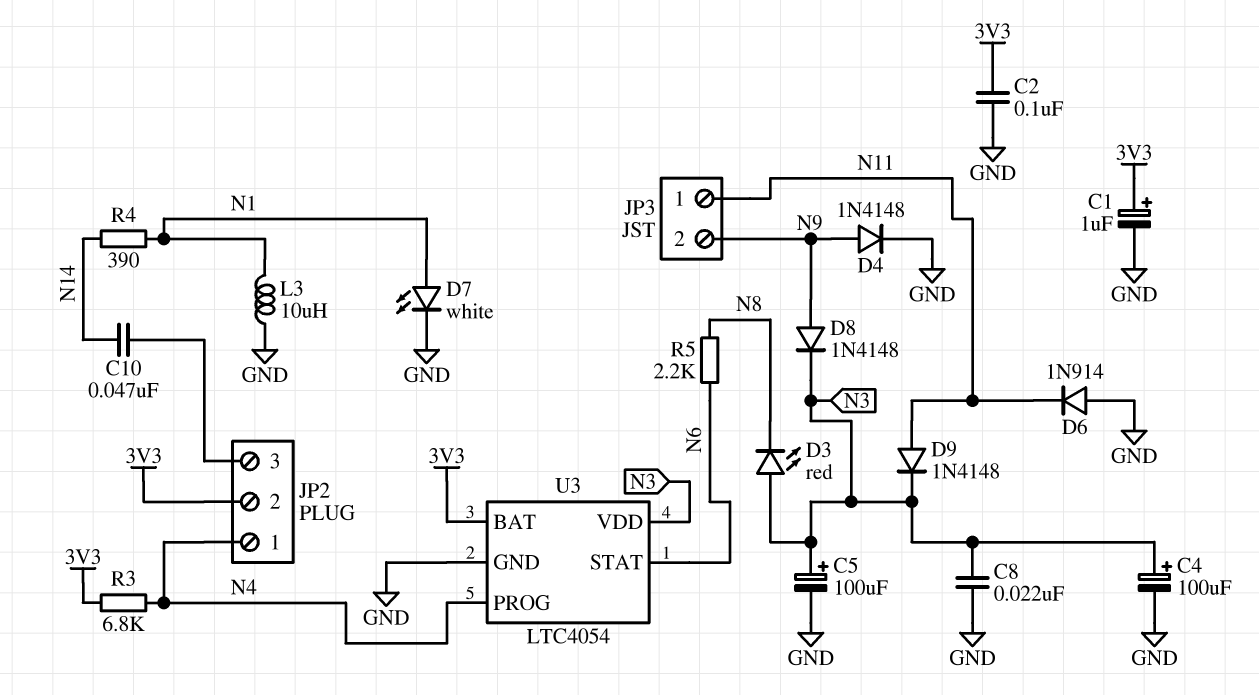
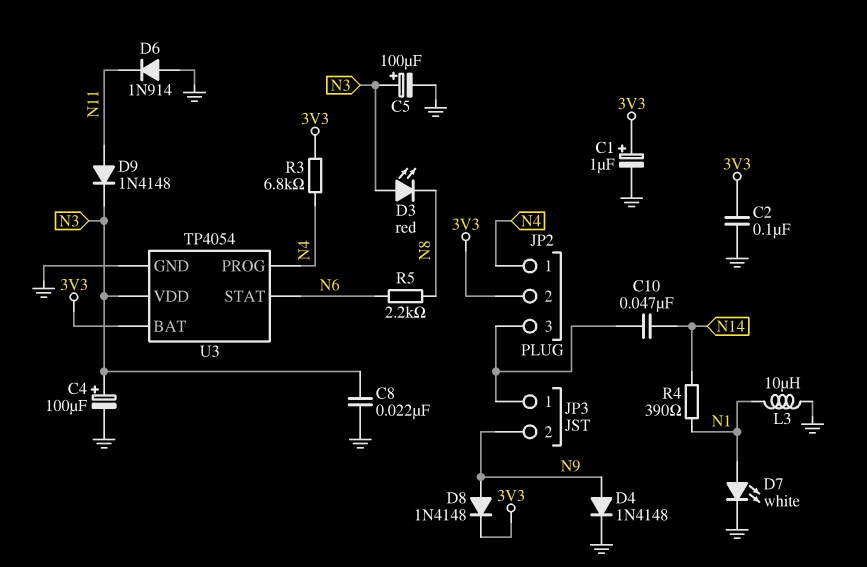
D8: diode 1N4148 (A N9, K N3) -> diode 1N4148 (A N9, K 3V3)
JP3 pin 1: N11 -> JP2/3
U3: LTC4054 -> TP4054

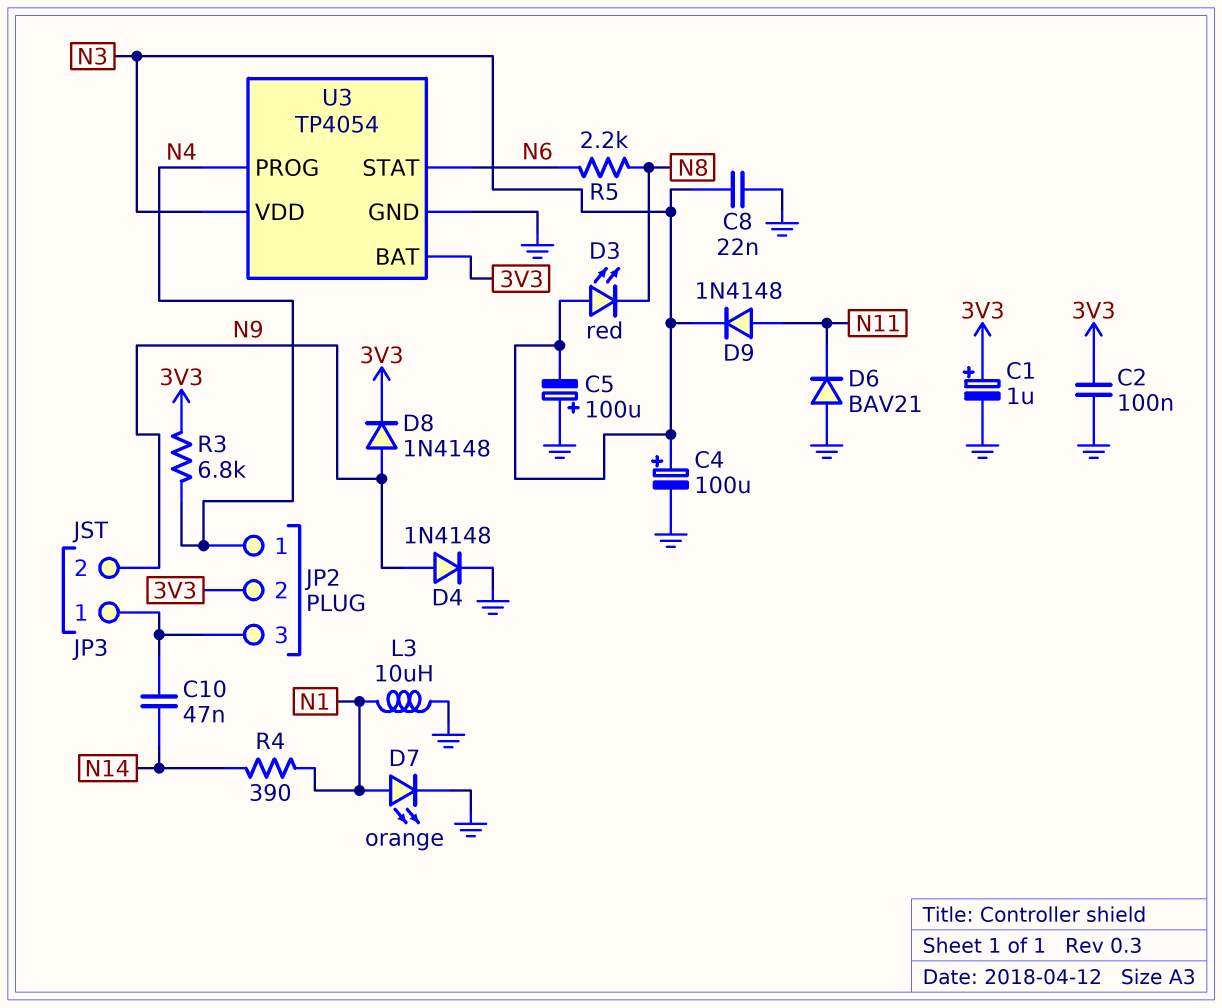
C5: 100uF (plus N3, minus GND) -> 100uF (plus GND, minus N3)
D6: diode 1N914 (A GND, K N11) -> diode BAV21 (A GND, K N11)
D7: LED white (A N1, K GND) -> LED orange (A N1, K GND)

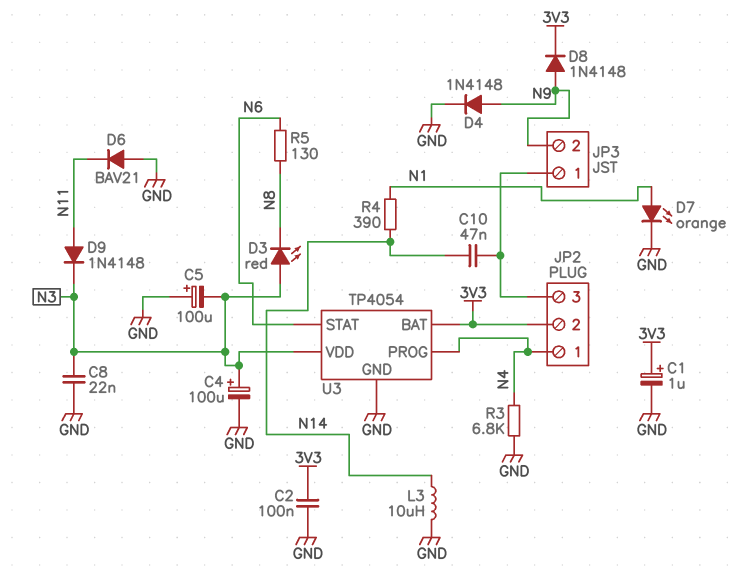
L3: 10uH (GND, N1) -> 10uH (GND, N14)
R3: 6.8k (3V3, N4) -> 6.8k (GND, N4)
R5: 2.2k (N6, N8) -> 130 (N6, N8)

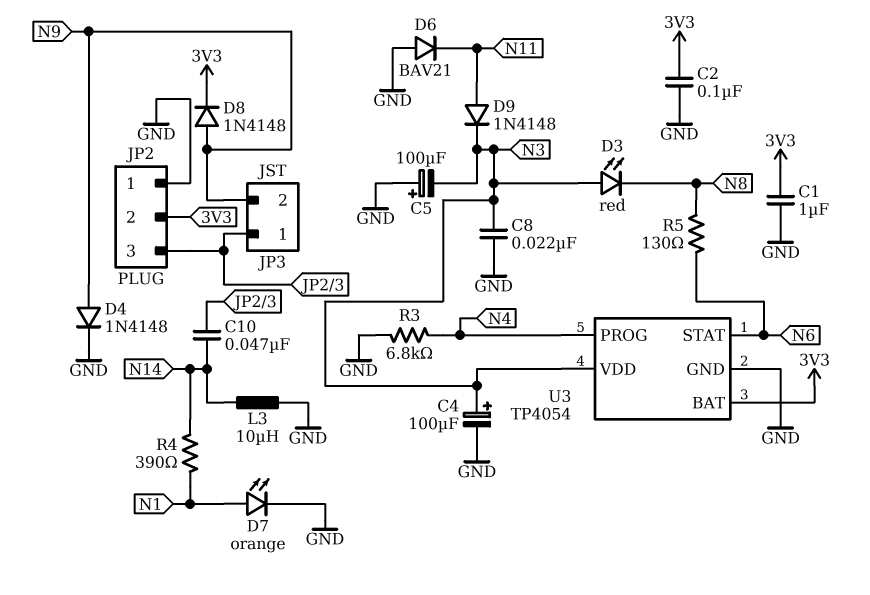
C1: 1uF (plus 3V3, minus GND) -> 1uF (3V3, GND)
JP2 pin 1: N4 -> GND

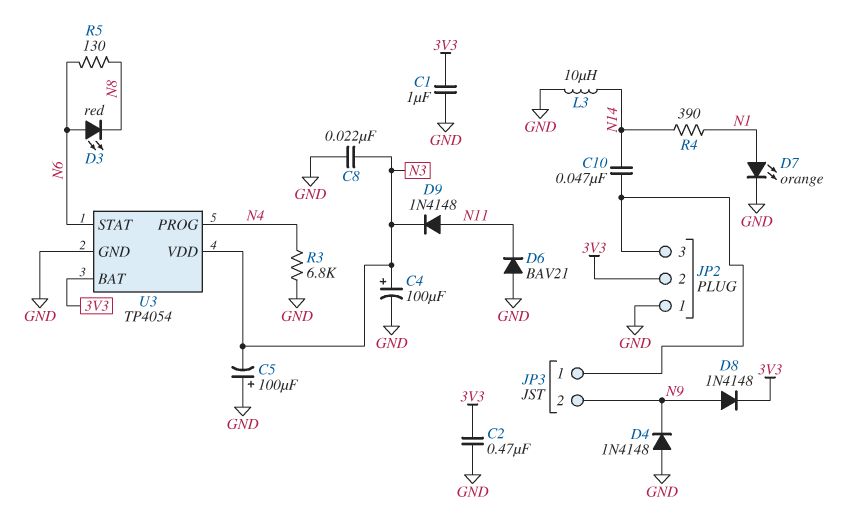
C2: 100nF (3V3, GND) -> 470nF (3V3, GND)
D3: LED red (A N3, K N8) -> LED red (A N6, K N8)
D4: diode 1N4148 (A N9, K GND) -> diode 1N4148 (A GND, K N9)

